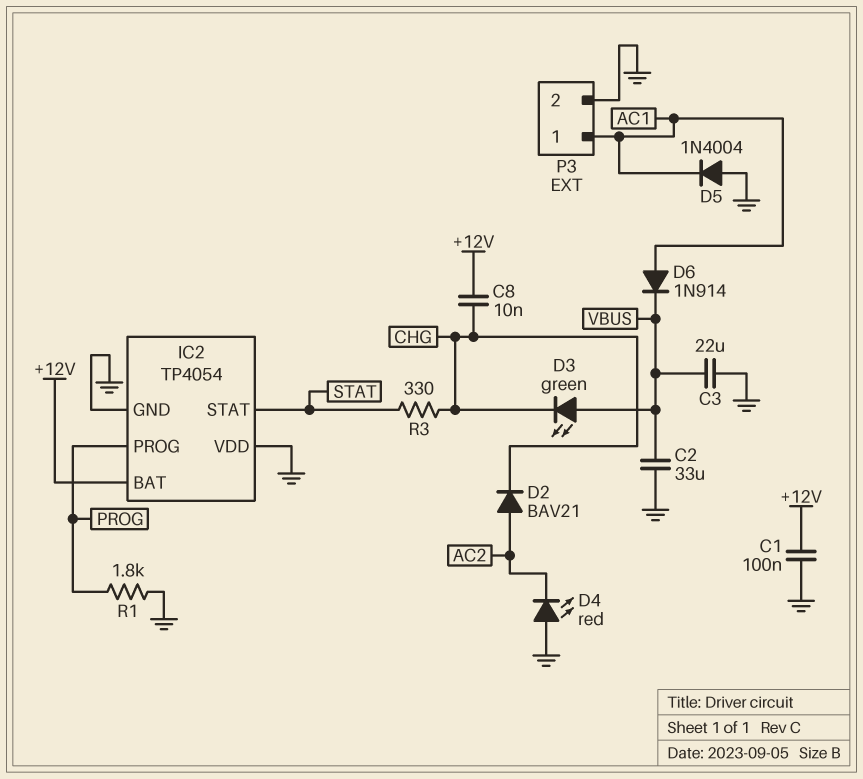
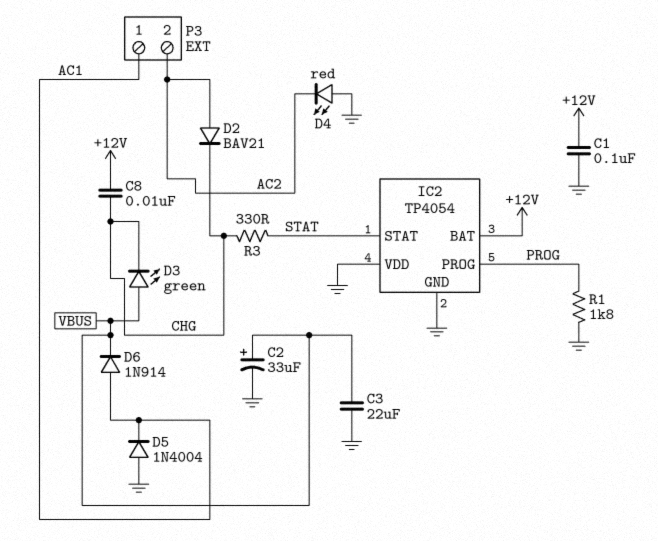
C2: 33uF (GND, VBUS) -> 33uF (plus VBUS, minus GND)
P3 pin 2: GND -> AC2

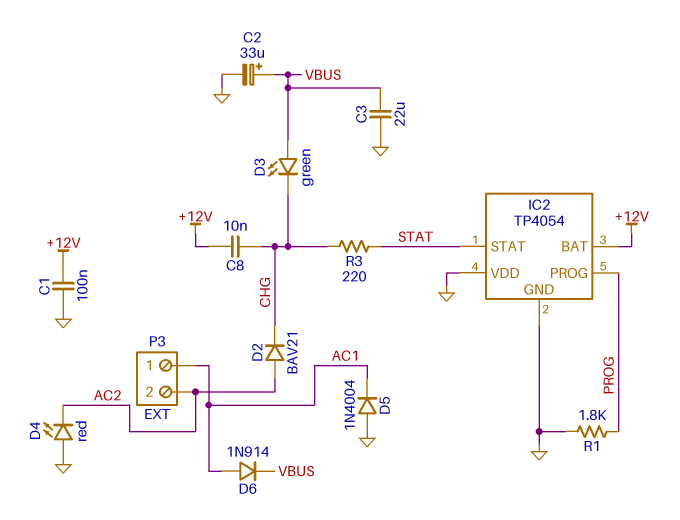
R3: 330 (CHG, STAT) -> 220 (CHG, STAT)

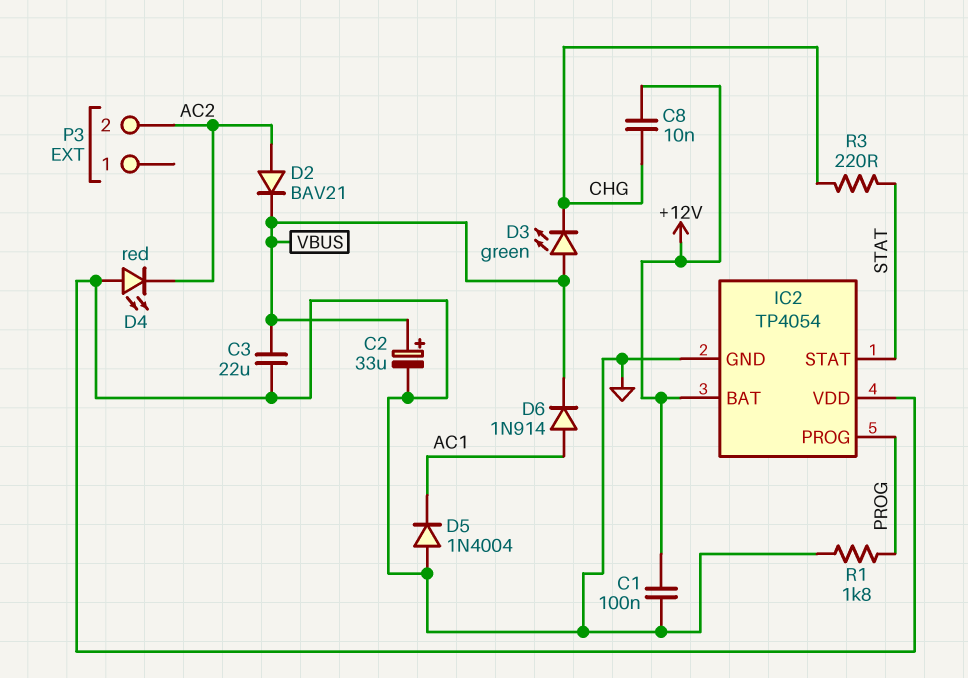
D2: diode BAV21 (A AC2, K CHG) -> diode BAV21 (A AC2, K VBUS)
P3 pin 1: AC1 -> none

